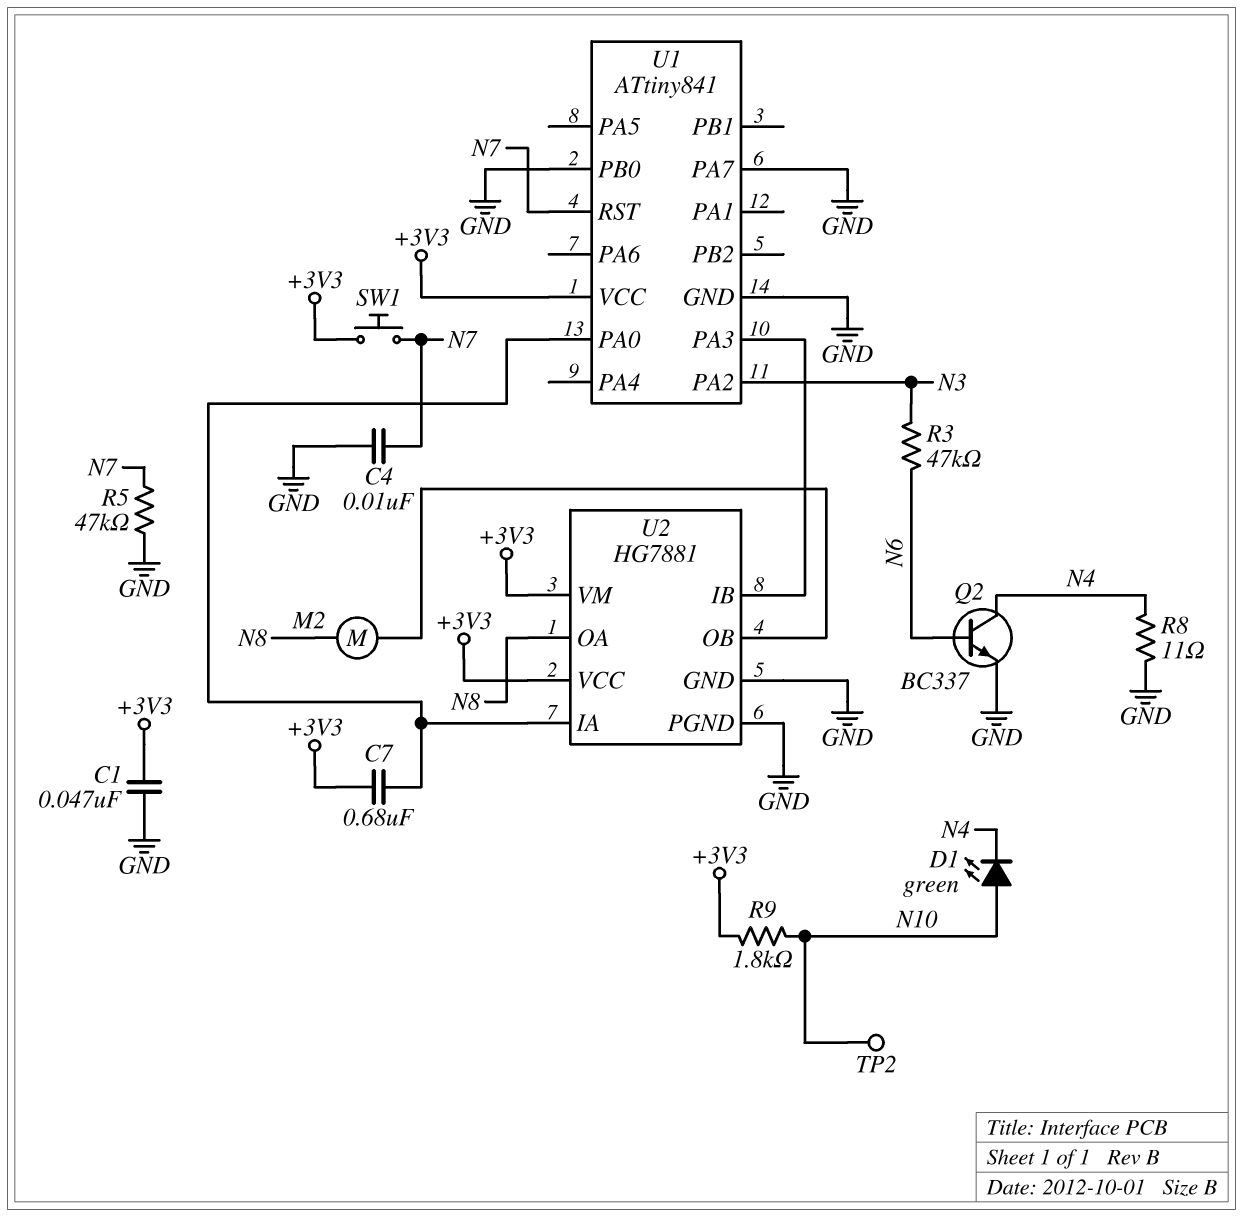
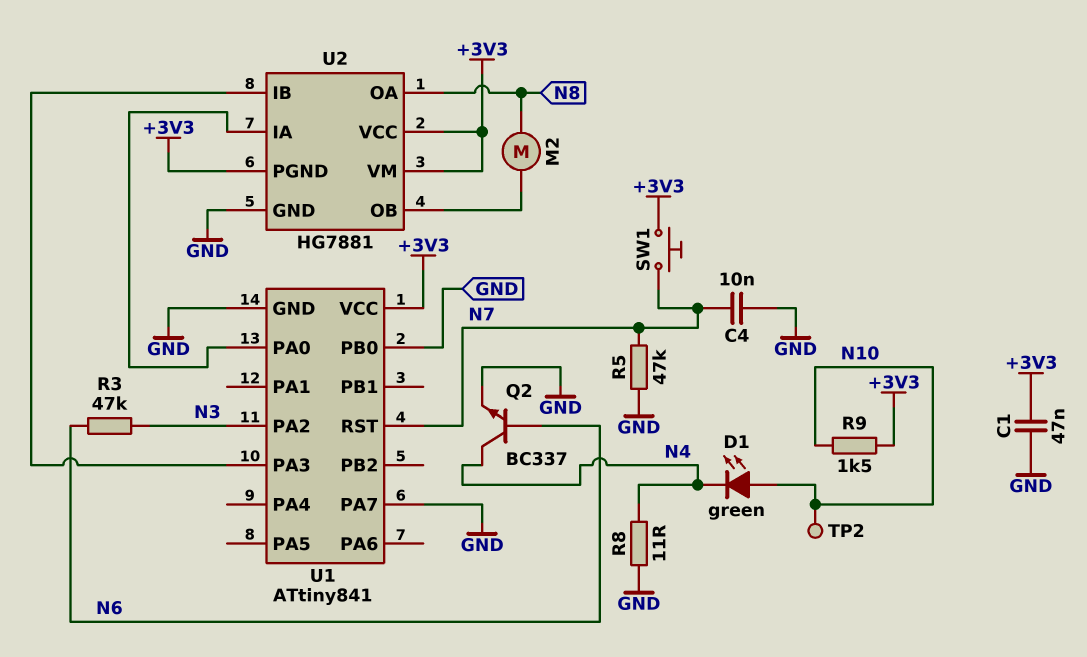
C7: 680nF (+3V3, U1/PA0) -> none
R9: 1.8k (+3V3, N10) -> 1.5k (+3V3, N10)
U2 pin PGND: GND -> +3V3

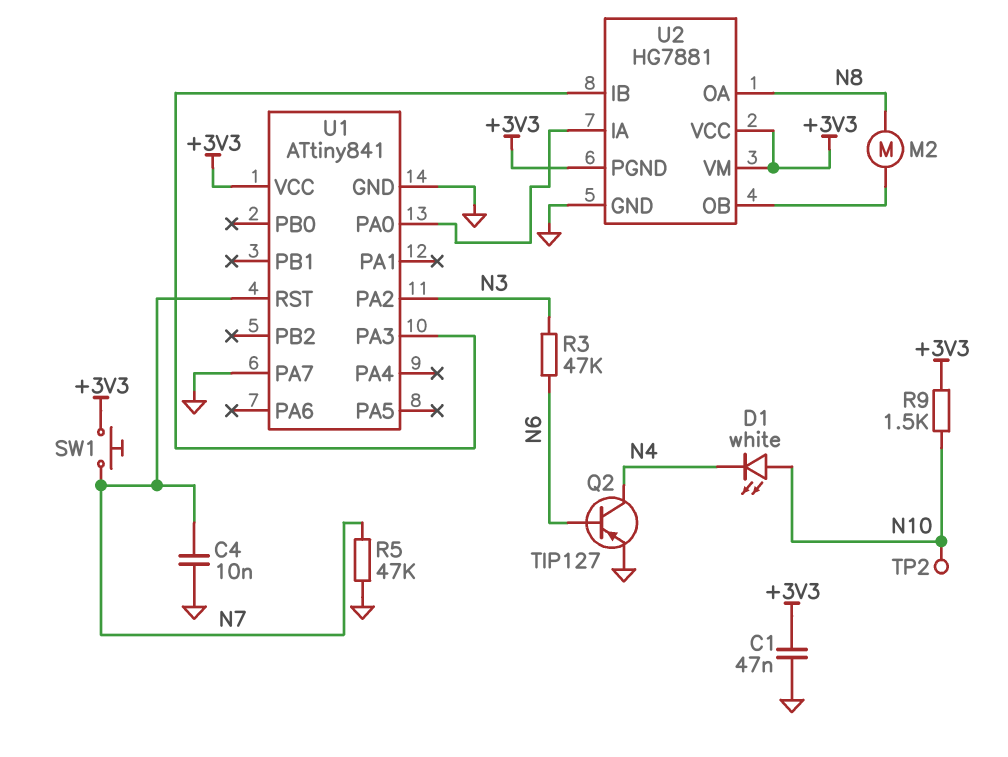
D1: LED green (A N10, K N4) -> LED white (A N10, K N4)
Q2: NPN BC337 (B N6, C N4, E GND) -> PNP TIP127 (B N6, C N4, E GND)
R8: 11 (GND, N4) -> none
U1 pin PB0: GND -> none

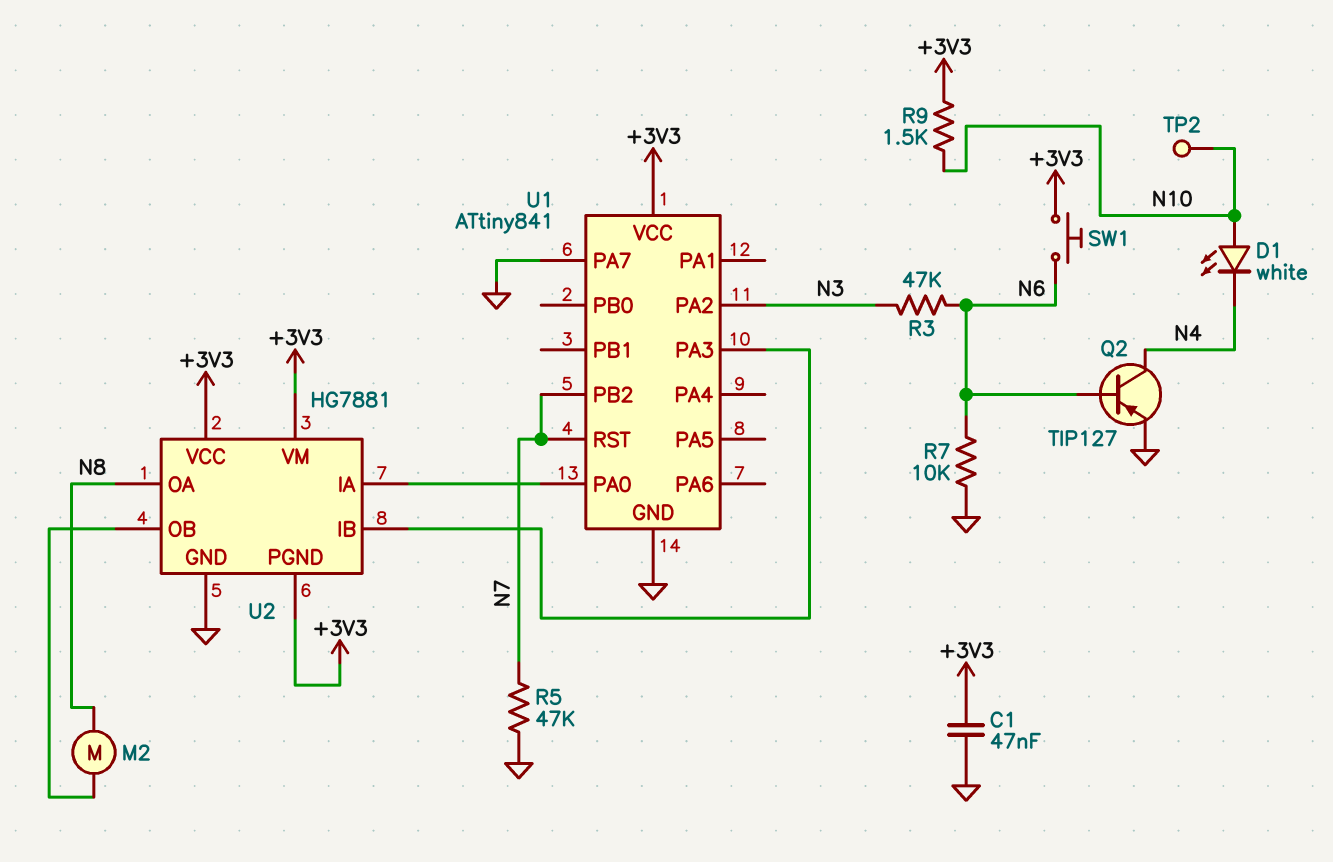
C4: 10nF (GND, N7) -> none
R7: none -> 10k (GND, N6)
SW1: button (+3V3, N7) -> button (+3V3, N6)
U1 pin PB2: none -> N7

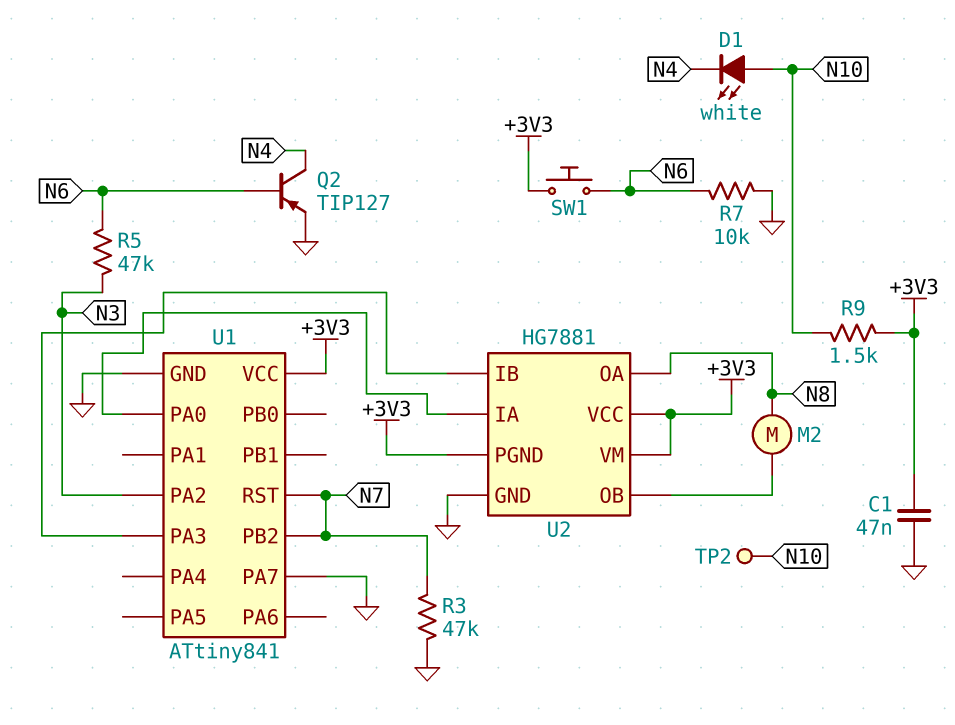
R3: 47k (N3, N6) -> 47k (GND, N7)
R5: 47k (GND, N7) -> 47k (N3, N6)

